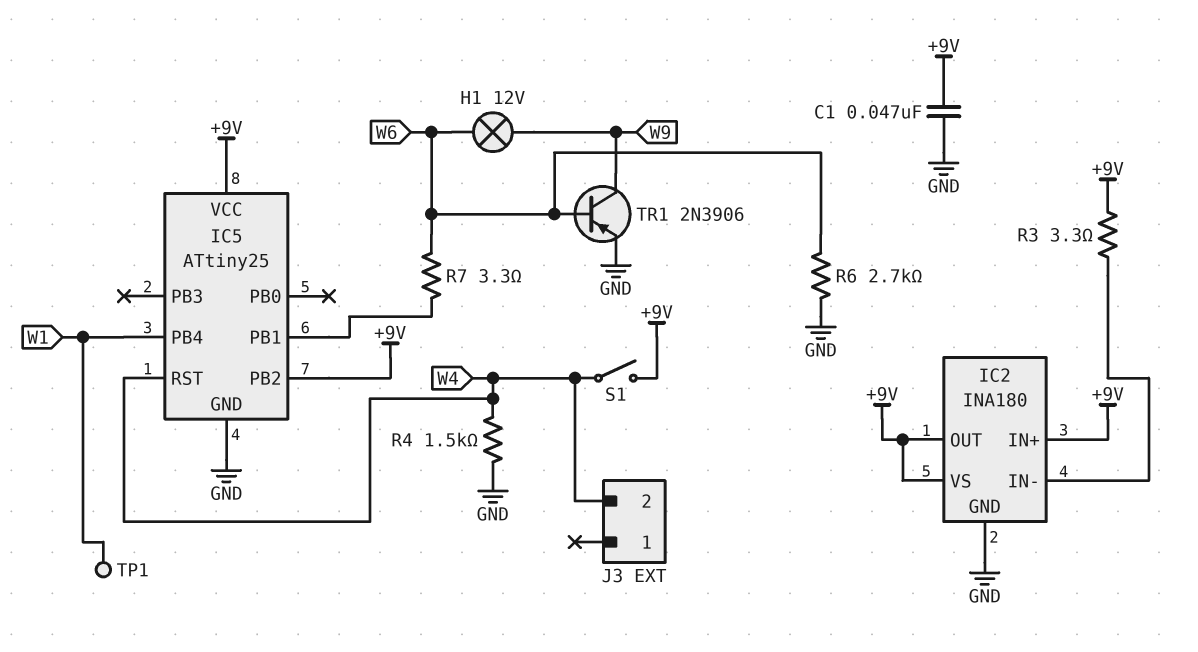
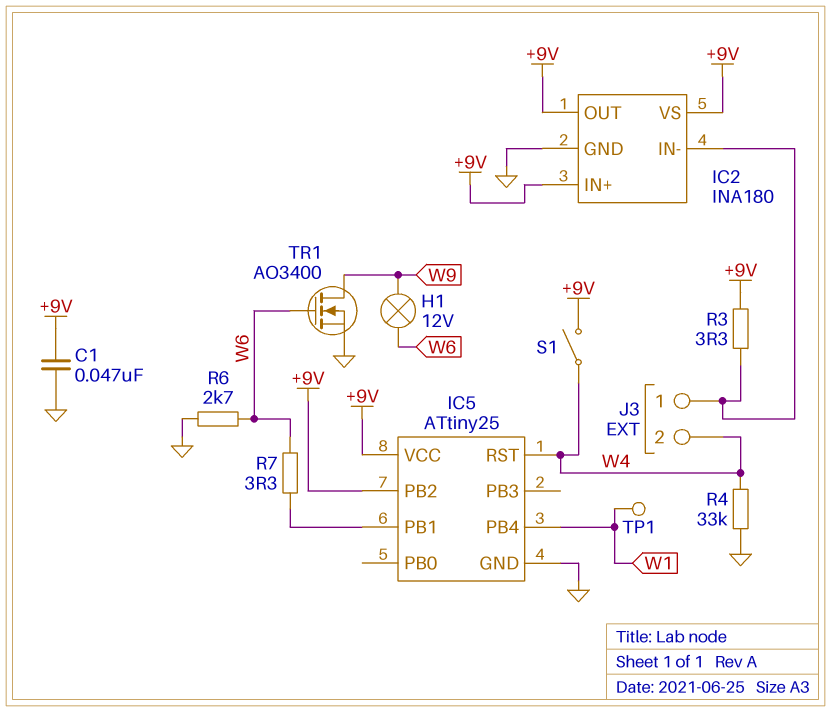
J3 pin 1: none -> IC2/IN-
R4: 1.5k (GND, W4) -> 33k (GND, W4)
TR1: PNP 2N3906 (B W6, C W9, E GND) -> NMOS AO3400 (G W6, D W9, S GND)

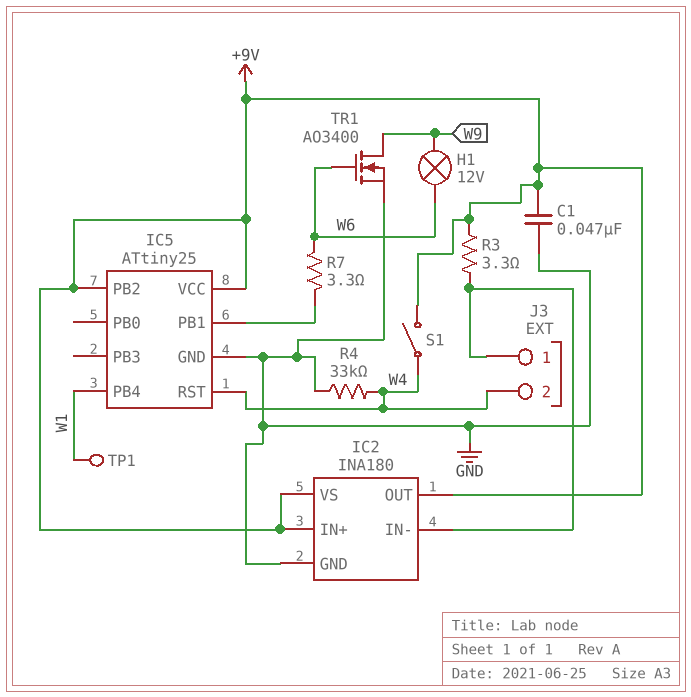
R6: 2.7k (GND, W6) -> none

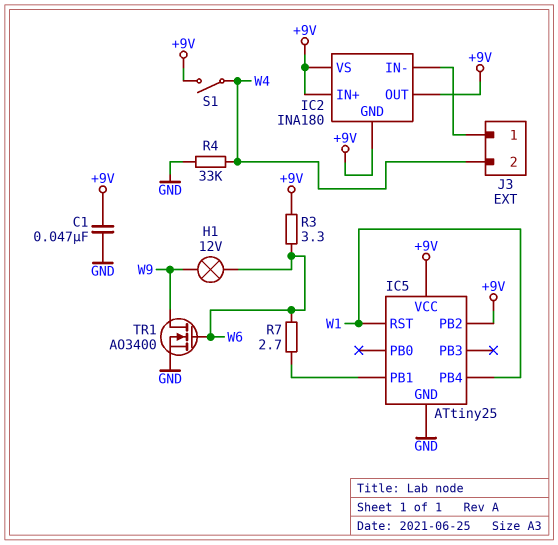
IC2 pin GND: GND -> +9V
IC5 pin RST: W4 -> W1
R3: 3.3 (+9V, IC2/IN-) -> 3.3 (+9V, W6)
R7: 3.3 (IC5/PB1, W6) -> 2.7 (IC5/PB1, W6)
TP1: test point (W1) -> none

